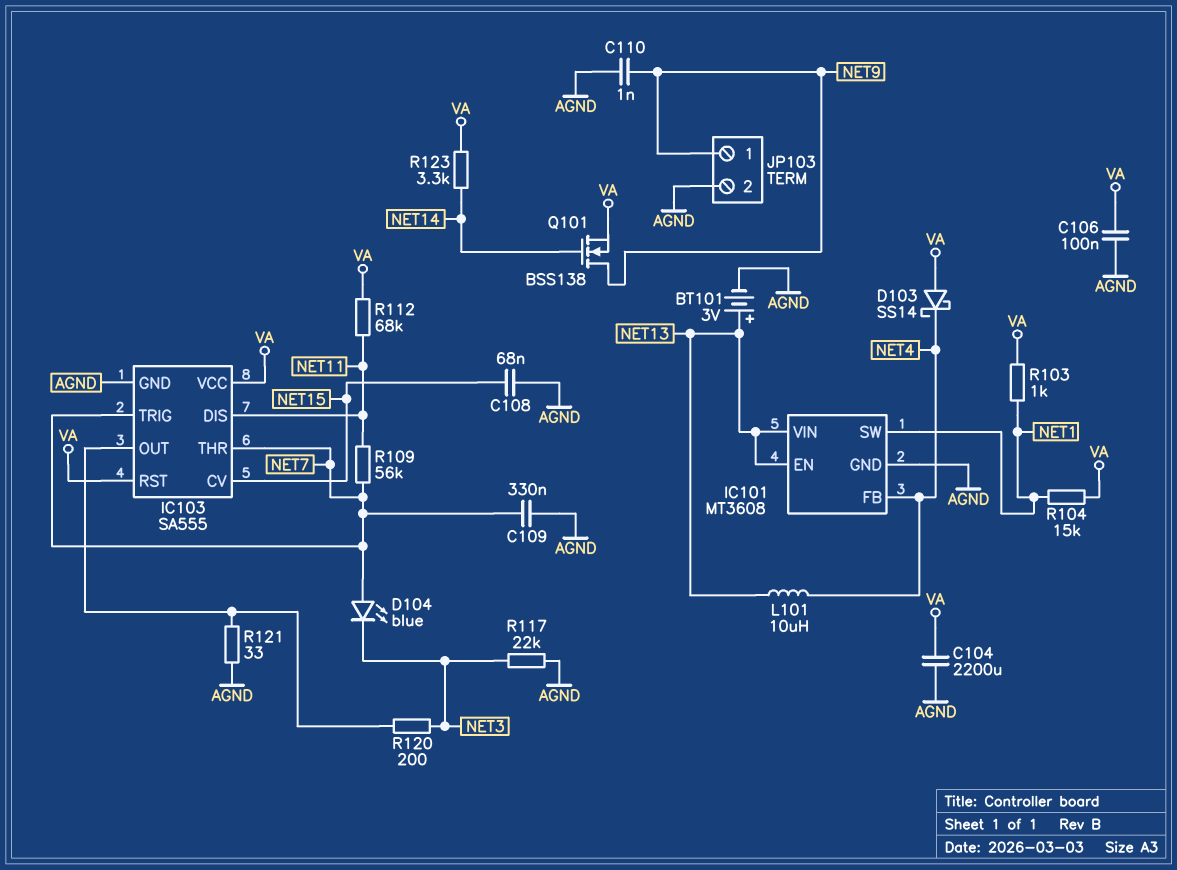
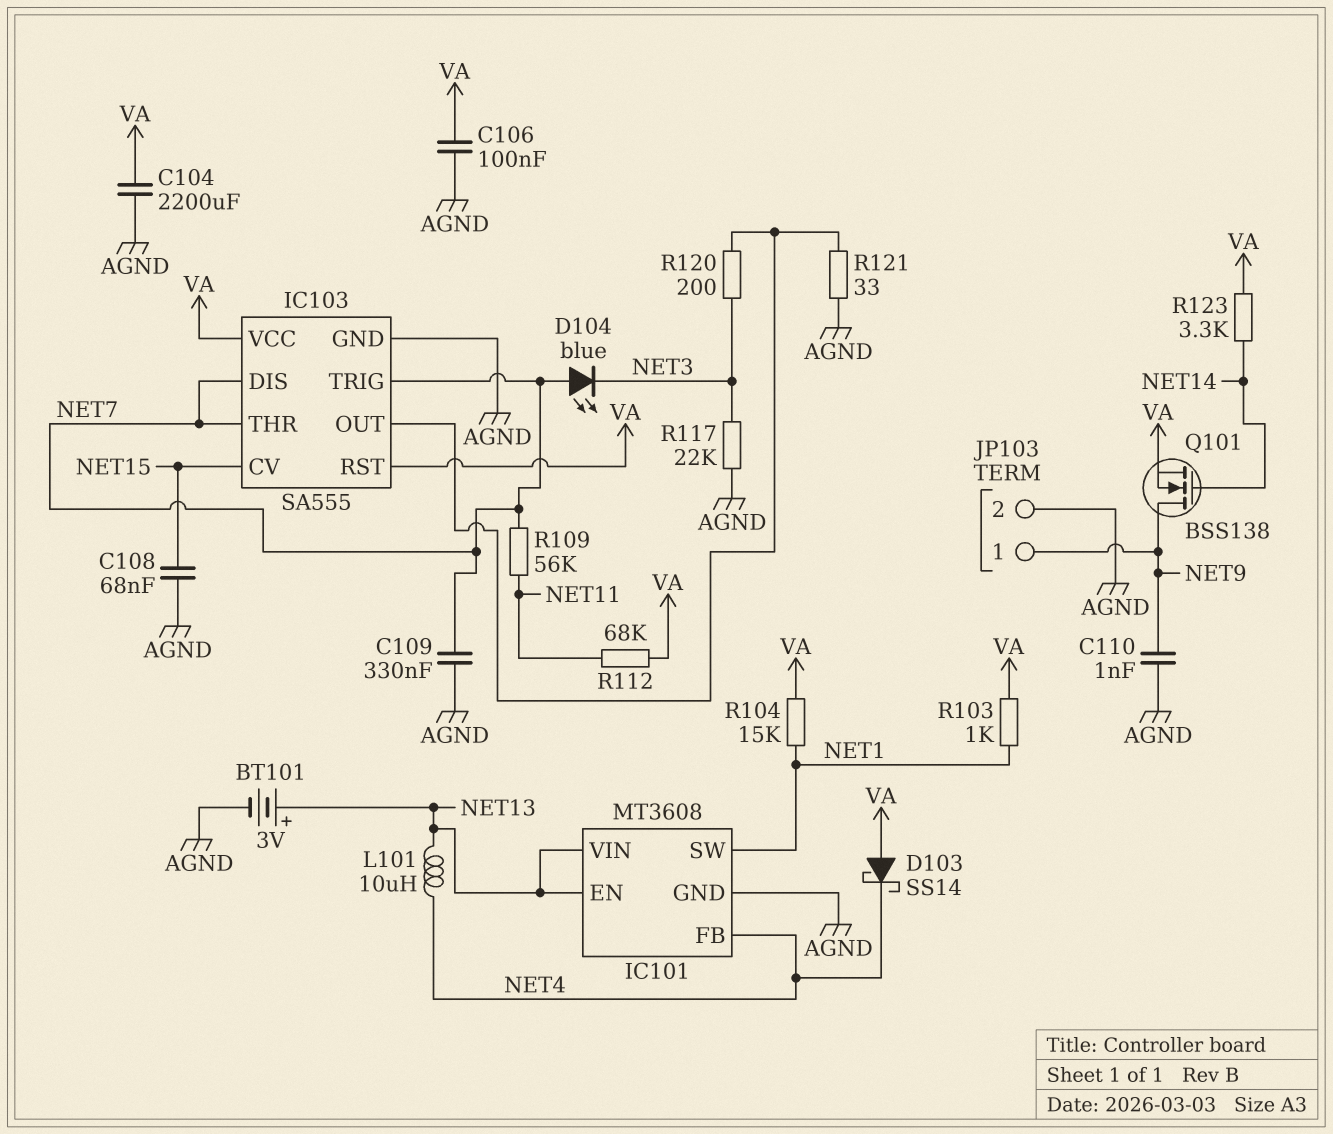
IC103 pin DIS: NET11 -> NET7

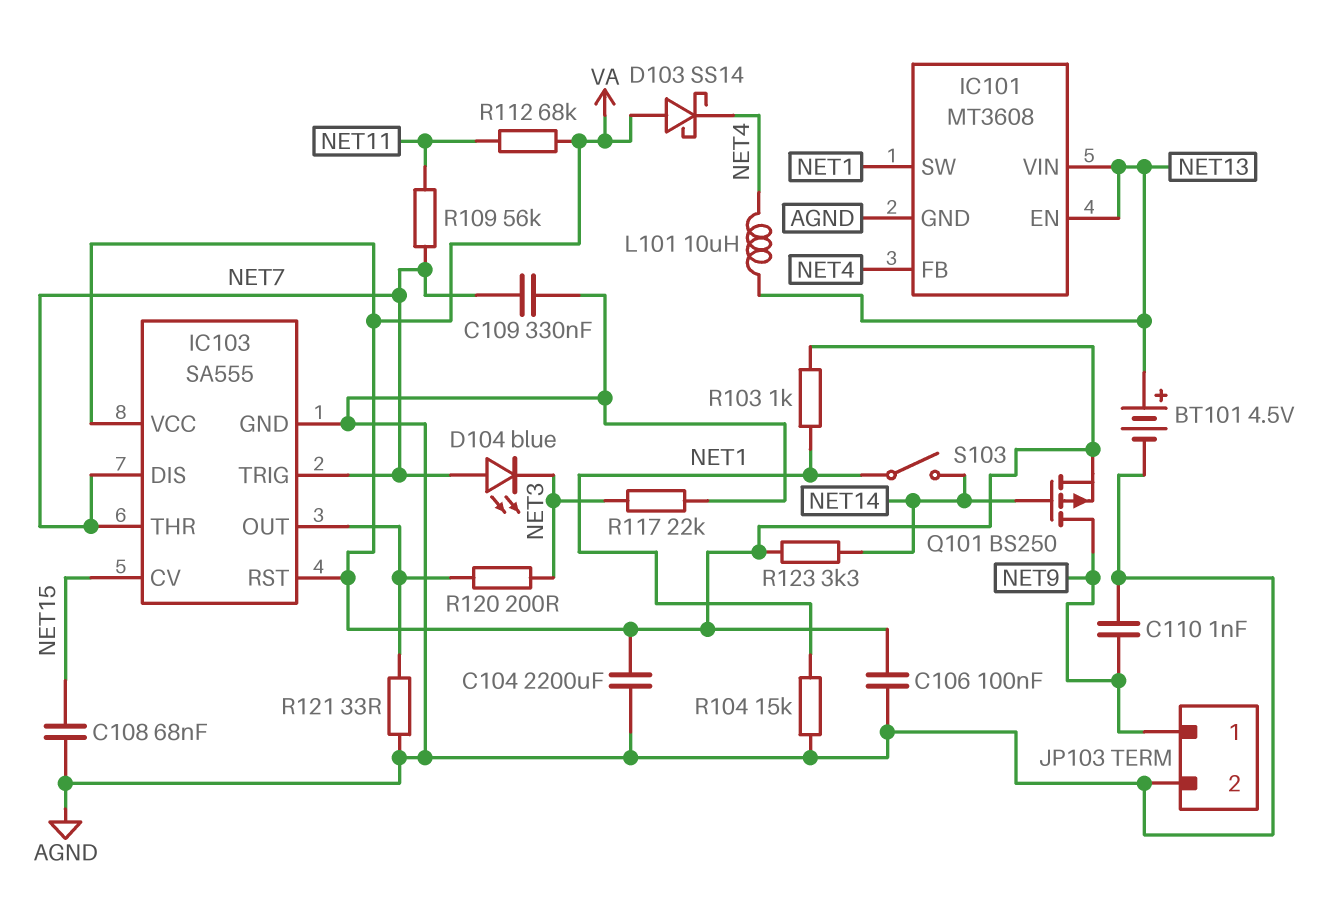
BT101: 3V (plus NET13, minus AGND) -> 4.5V (plus NET13, minus AGND)
Q101: NMOS BSS138 (G NET14, D NET9, S VA) -> PMOS BS250 (G NET14, D NET9, S VA)
R104: 15k (NET1, VA) -> 15k (AGND, NET1)
S103: none -> switch (NET1, NET14)

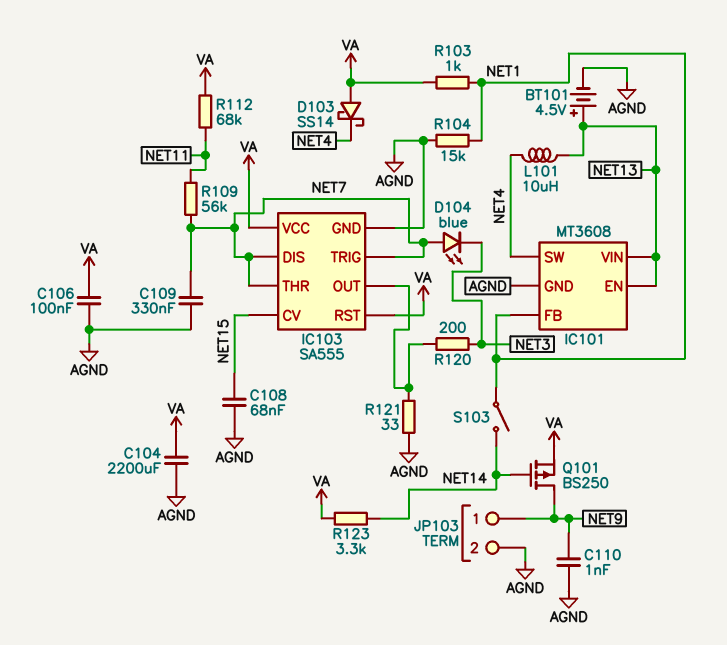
IC101 pin FB: NET4 -> NET1
IC101 pin SW: NET1 -> NET4
R117: 22k (AGND, NET3) -> none

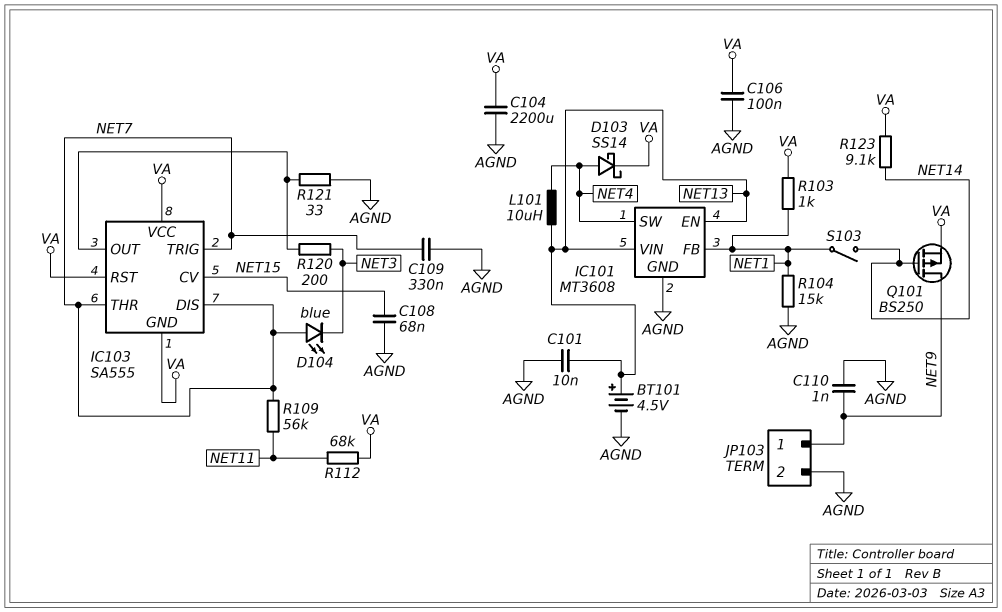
C101: none -> 10nF (AGND, NET13)
D103: schottky SS14 (A VA, K NET4) -> schottky SS14 (A NET4, K VA)
IC103 pin GND: AGND -> VA
R123: 3.3k (NET14, VA) -> 9.1k (NET14, VA)

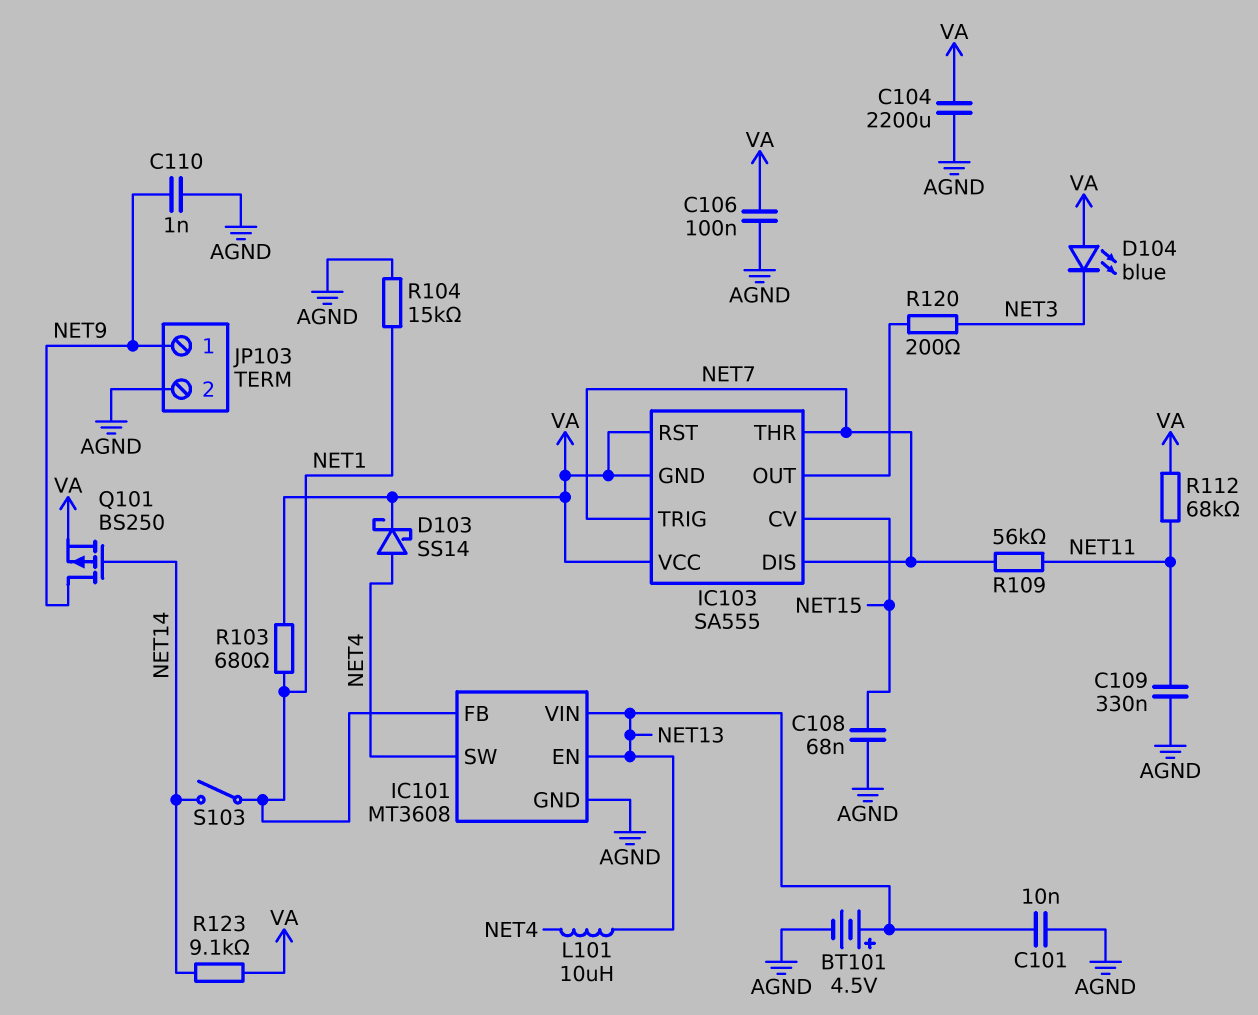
C109: 330nF (AGND, NET7) -> 330nF (AGND, NET11)
D104: LED blue (A NET7, K NET3) -> LED blue (A VA, K NET3)
R103: 1k (NET1, VA) -> 680 (NET1, VA)
R121: 33 (AGND, IC103/OUT) -> none

